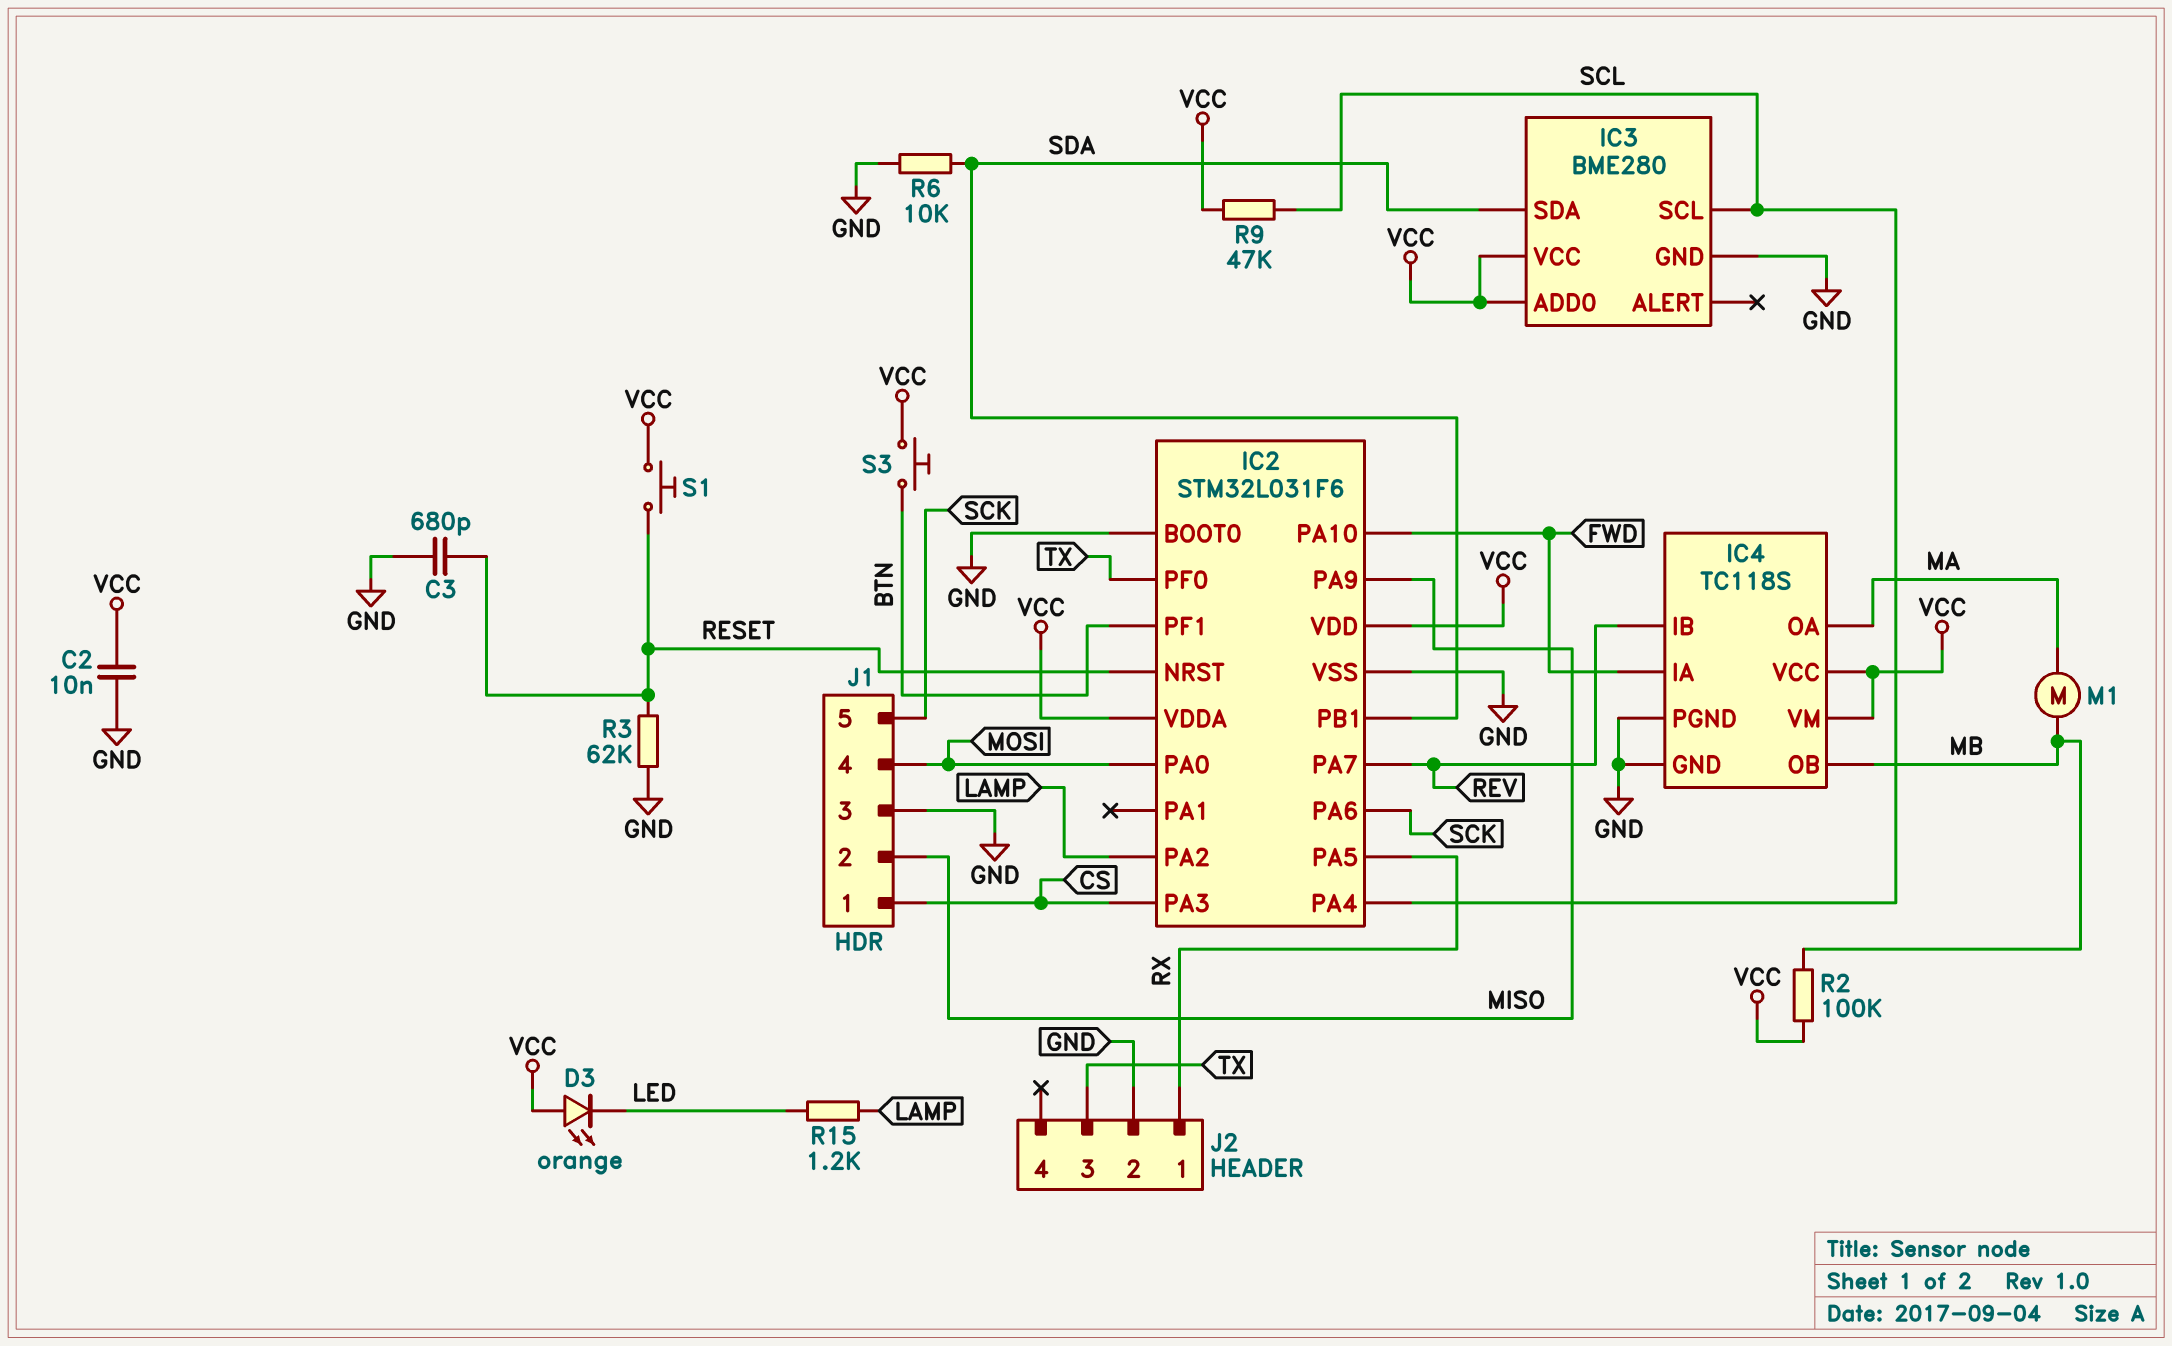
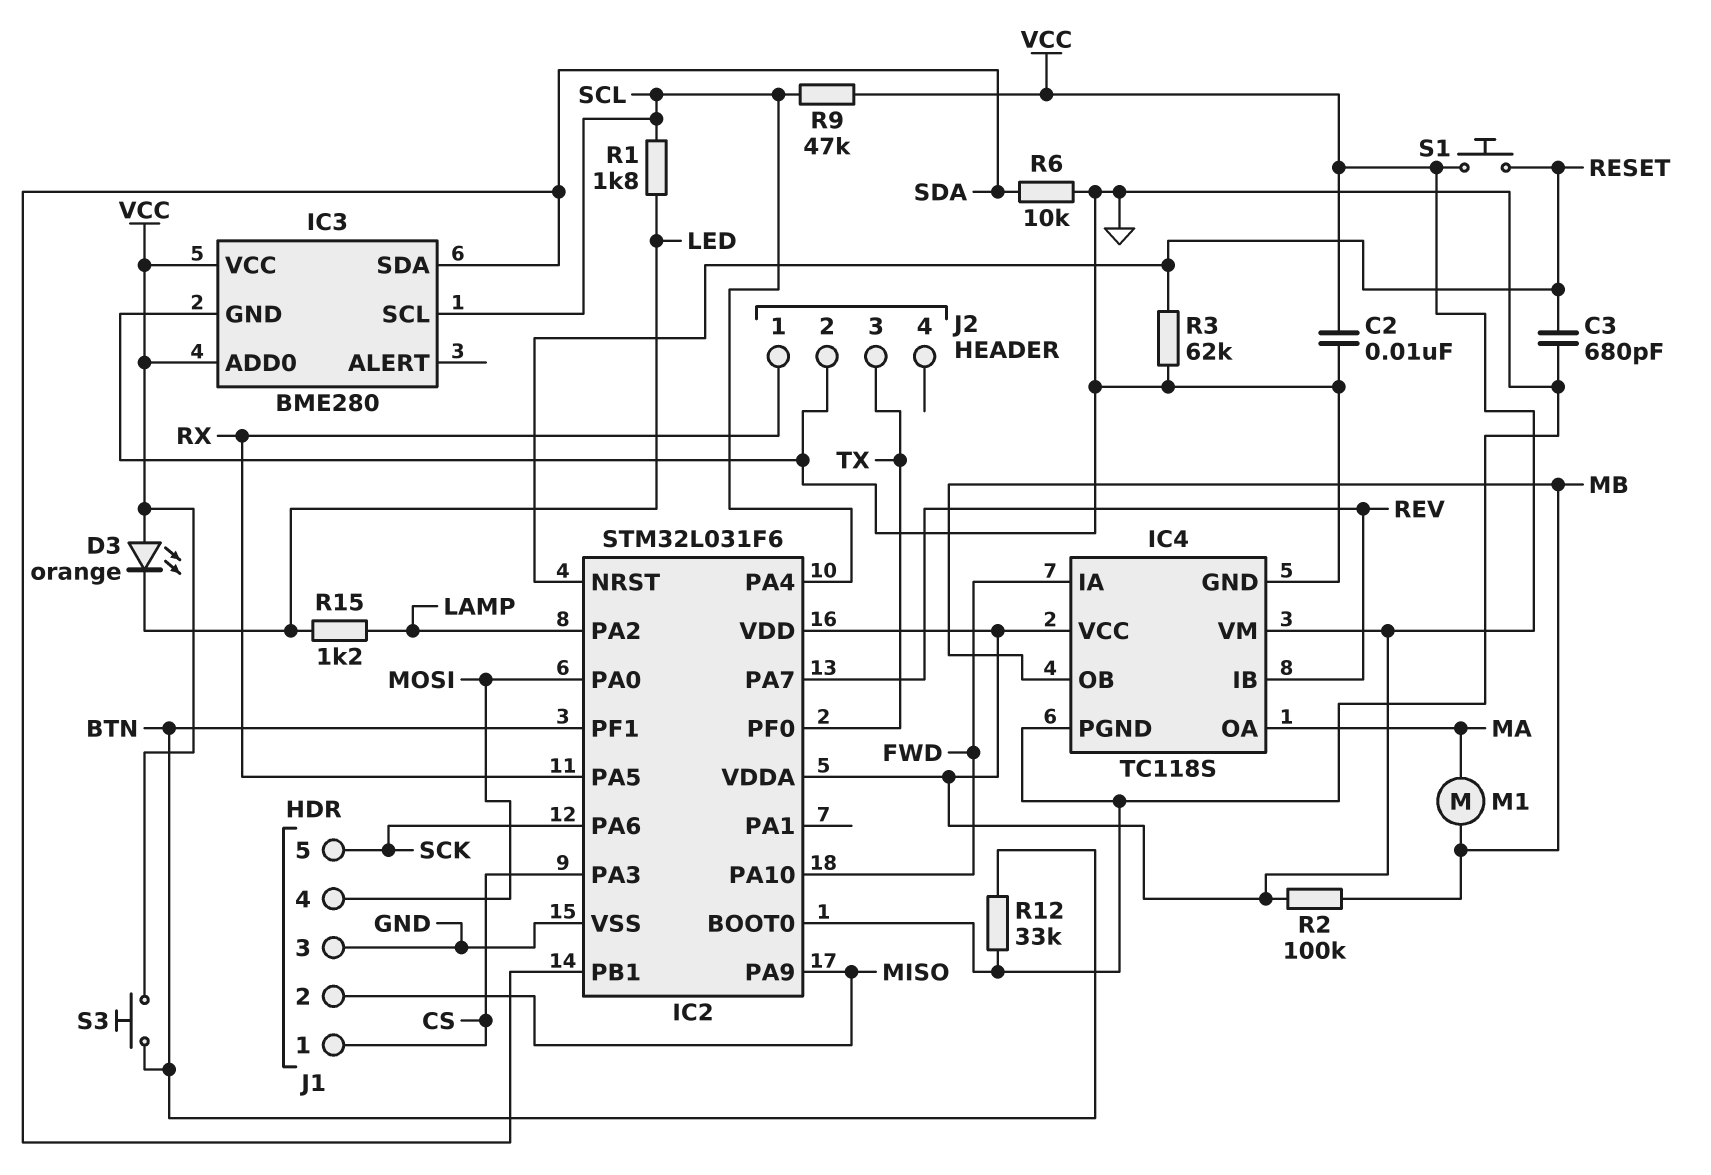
R1: none -> 1.8k (LED, SCL)
R12: none -> 33k (BTN, GND)

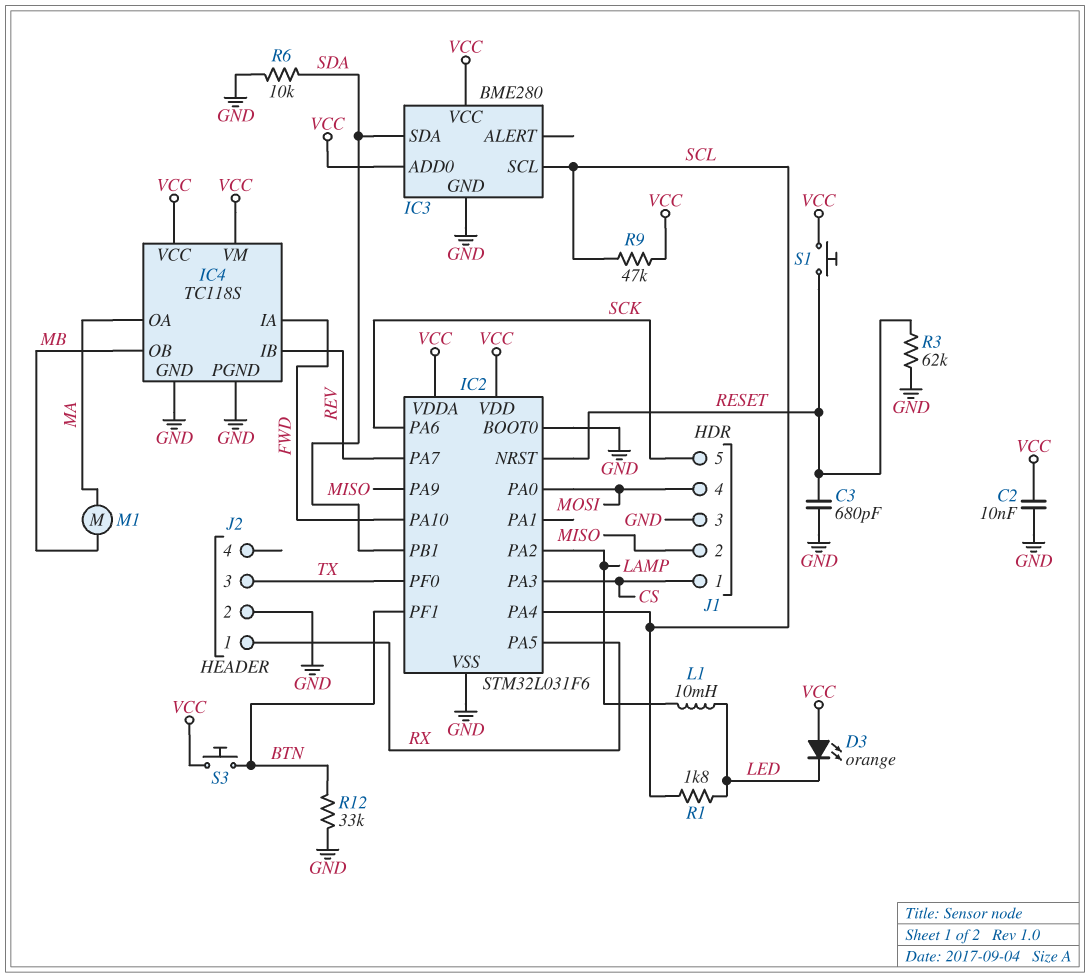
L1: none -> 10mH (LAMP, LED)
R2: 100k (MB, VCC) -> none
R15: 1.2k (LAMP, LED) -> none

